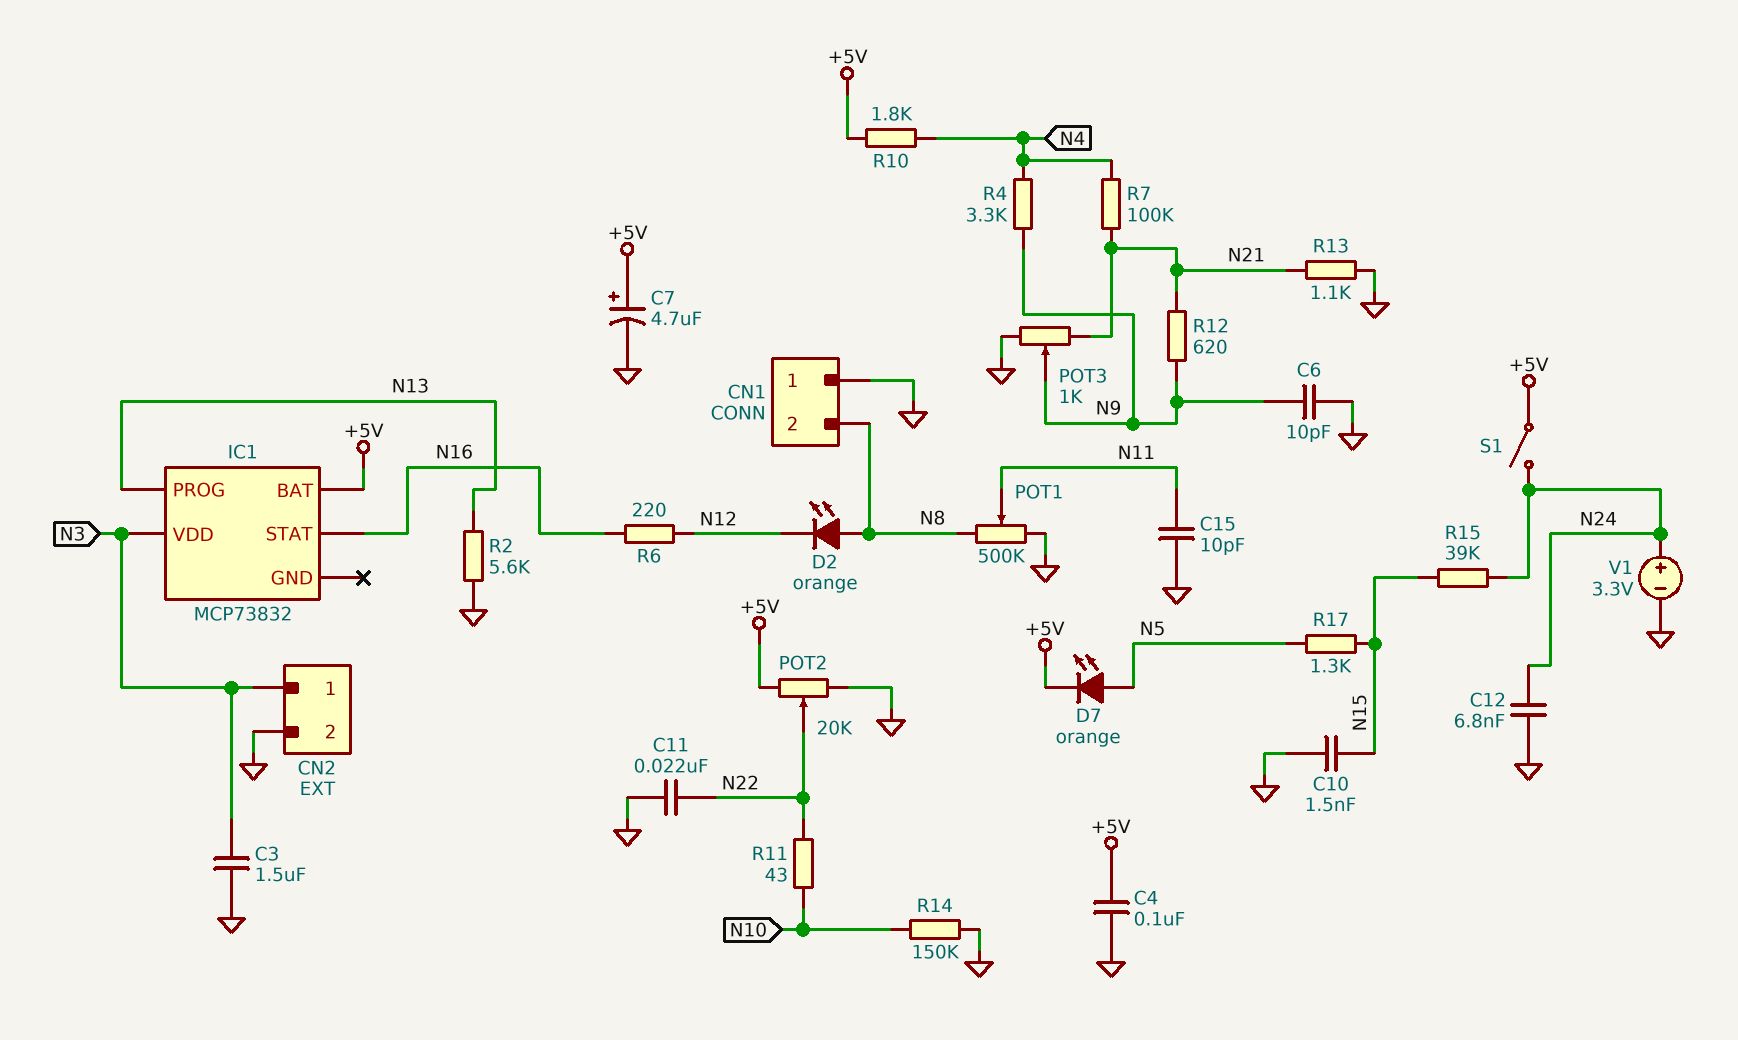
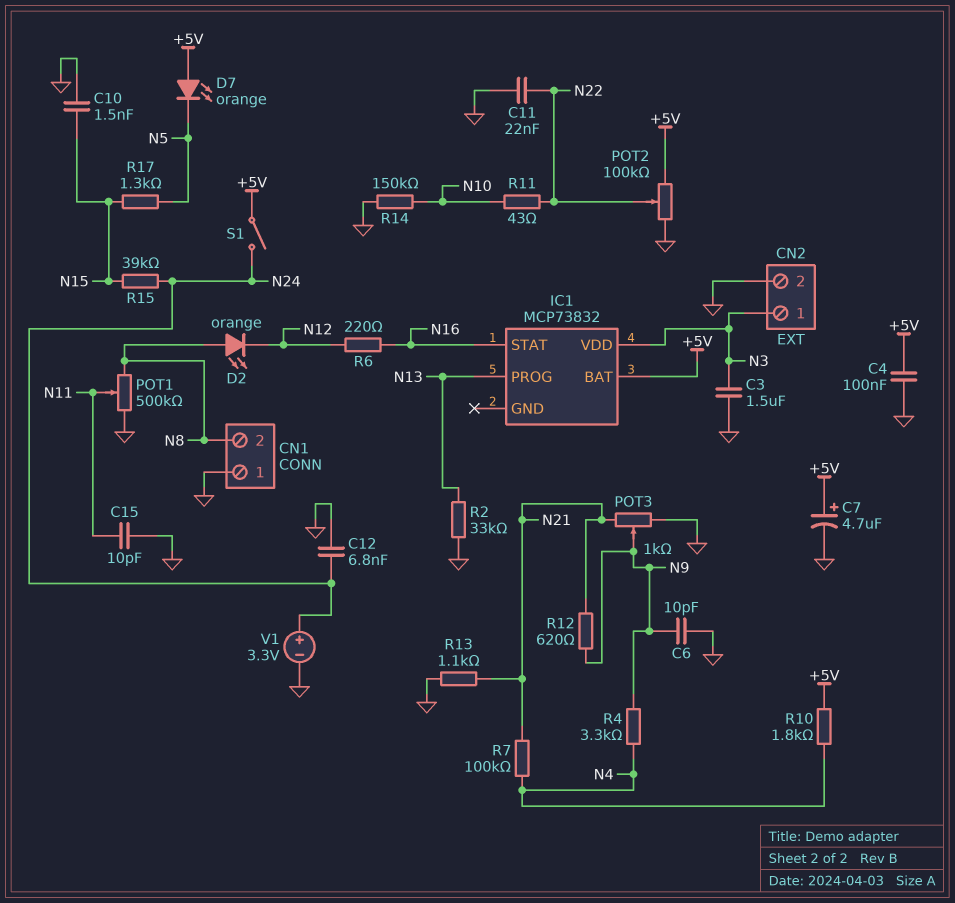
D7: LED orange (A N5, K +5V) -> LED orange (A +5V, K N5)
POT2: 20k (+5V, GND, wiper N22) -> 100k (+5V, GND, wiper N22)
R2: 5.6k (GND, N13) -> 33k (GND, N13)

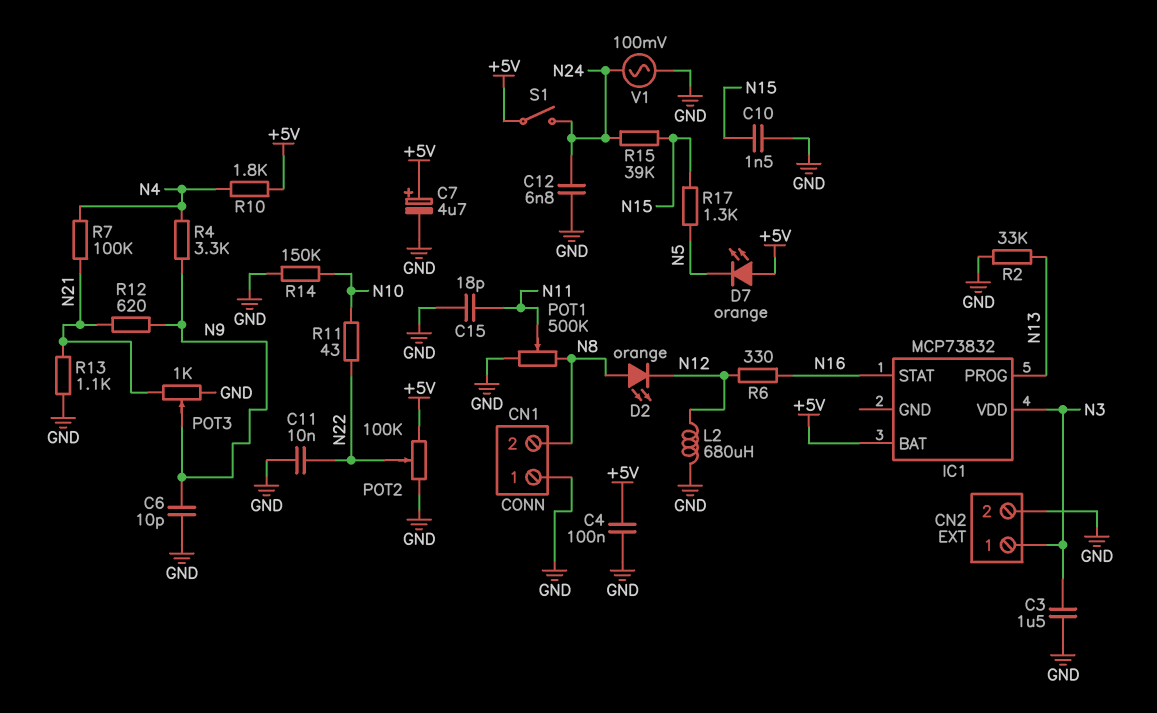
C11: 22nF (GND, N22) -> 10nF (GND, N22)
C15: 10pF (GND, N11) -> 18pF (GND, N11)
L2: none -> 680uH (GND, N12)
R6: 220 (N12, N16) -> 330 (N12, N16)
V1: 3.3V (plus N24, minus GND) -> AC 100mV (GND, N24)

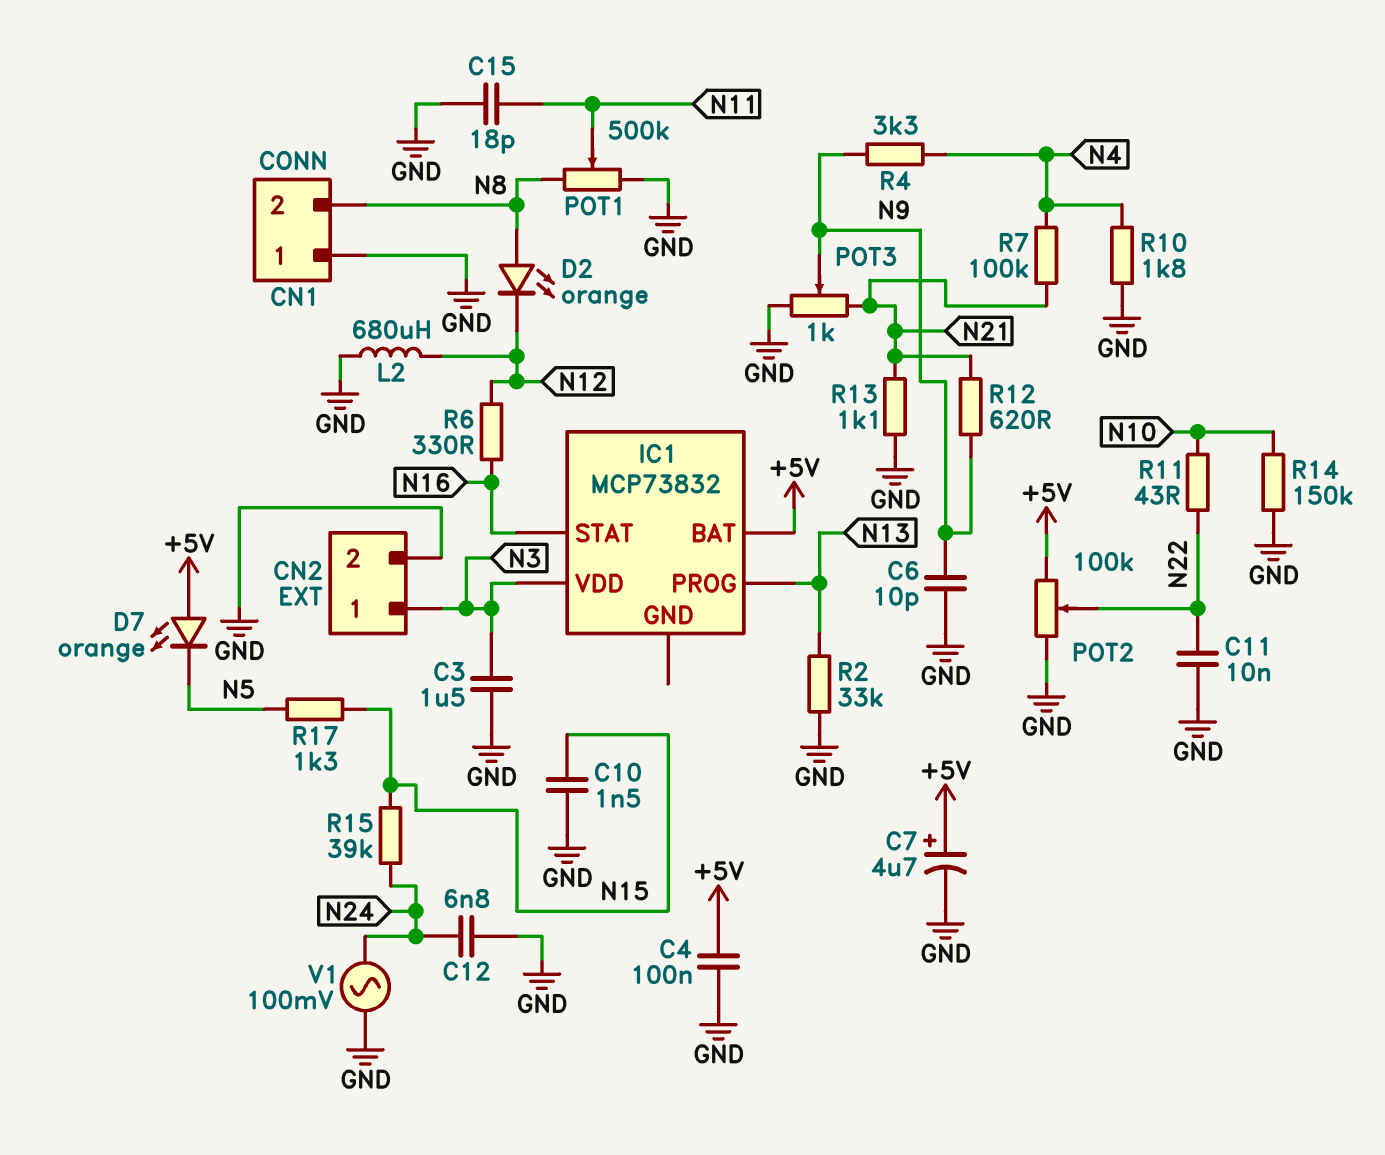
R10: 1.8k (+5V, N4) -> 1.8k (GND, N4)
S1: switch (+5V, N24) -> none

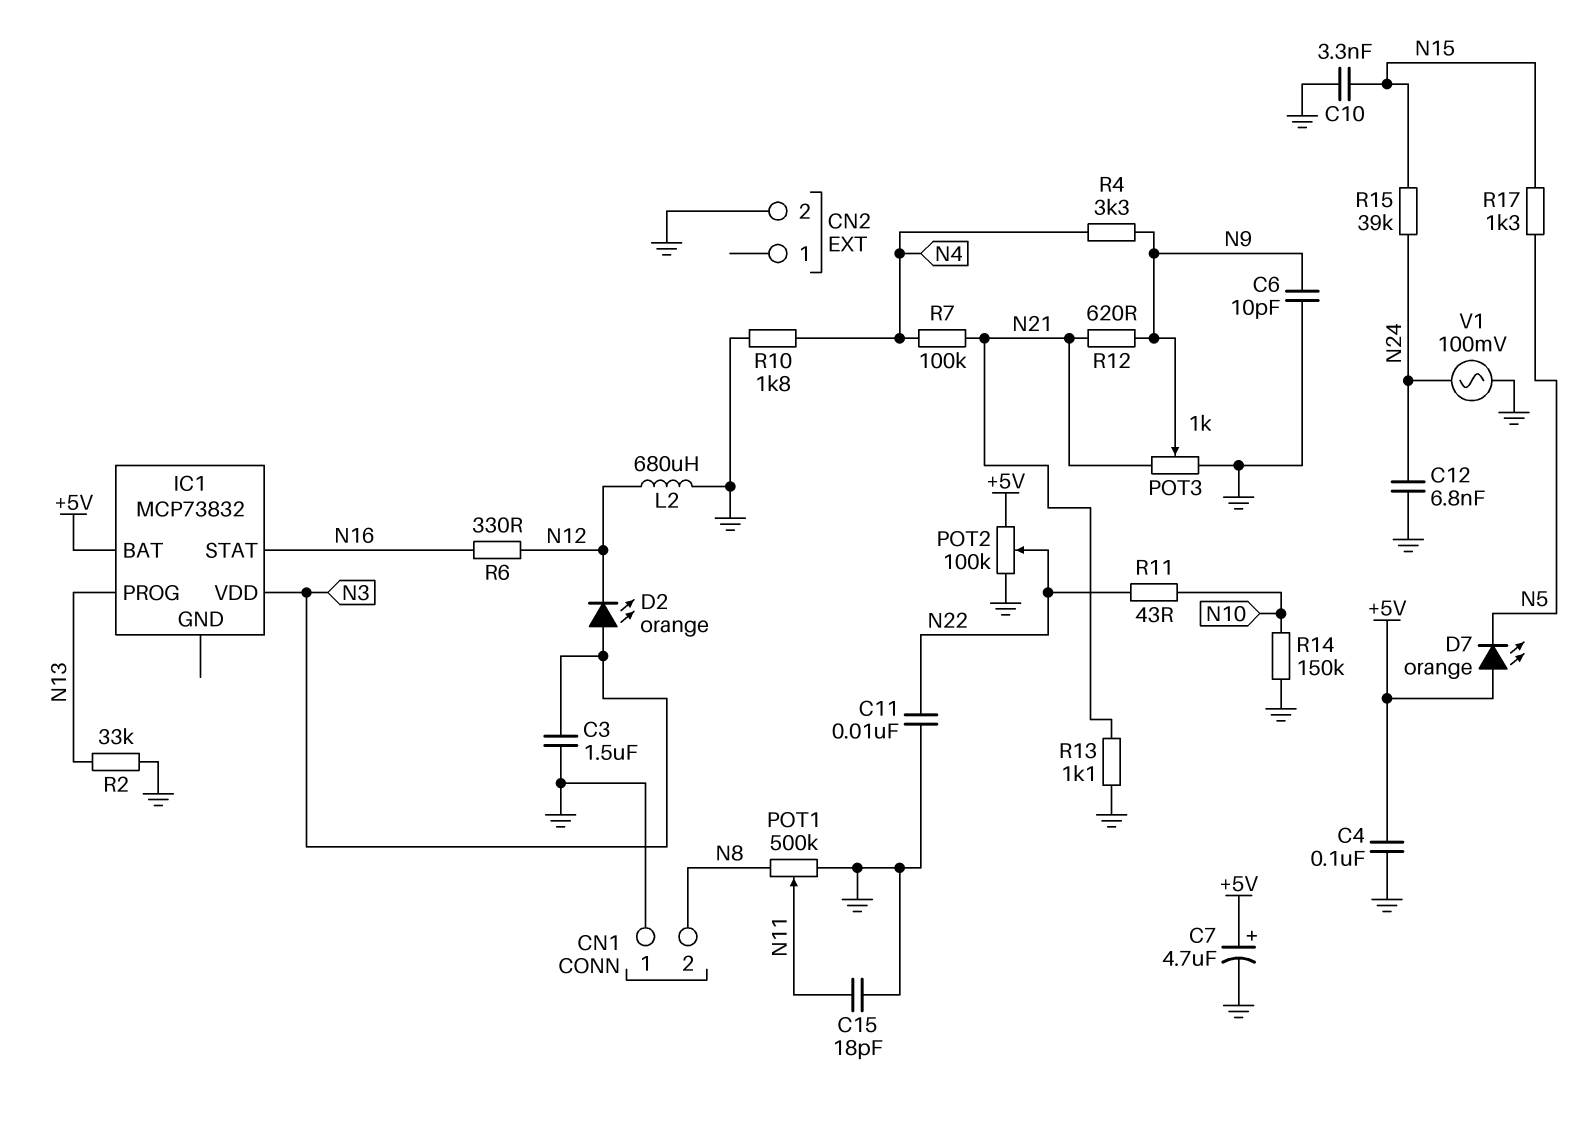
C10: 1.5nF (GND, N15) -> 3.3nF (GND, N15)
CN2 pin 1: N3 -> none
D2: LED orange (A N8, K N12) -> LED orange (A N3, K N12)

